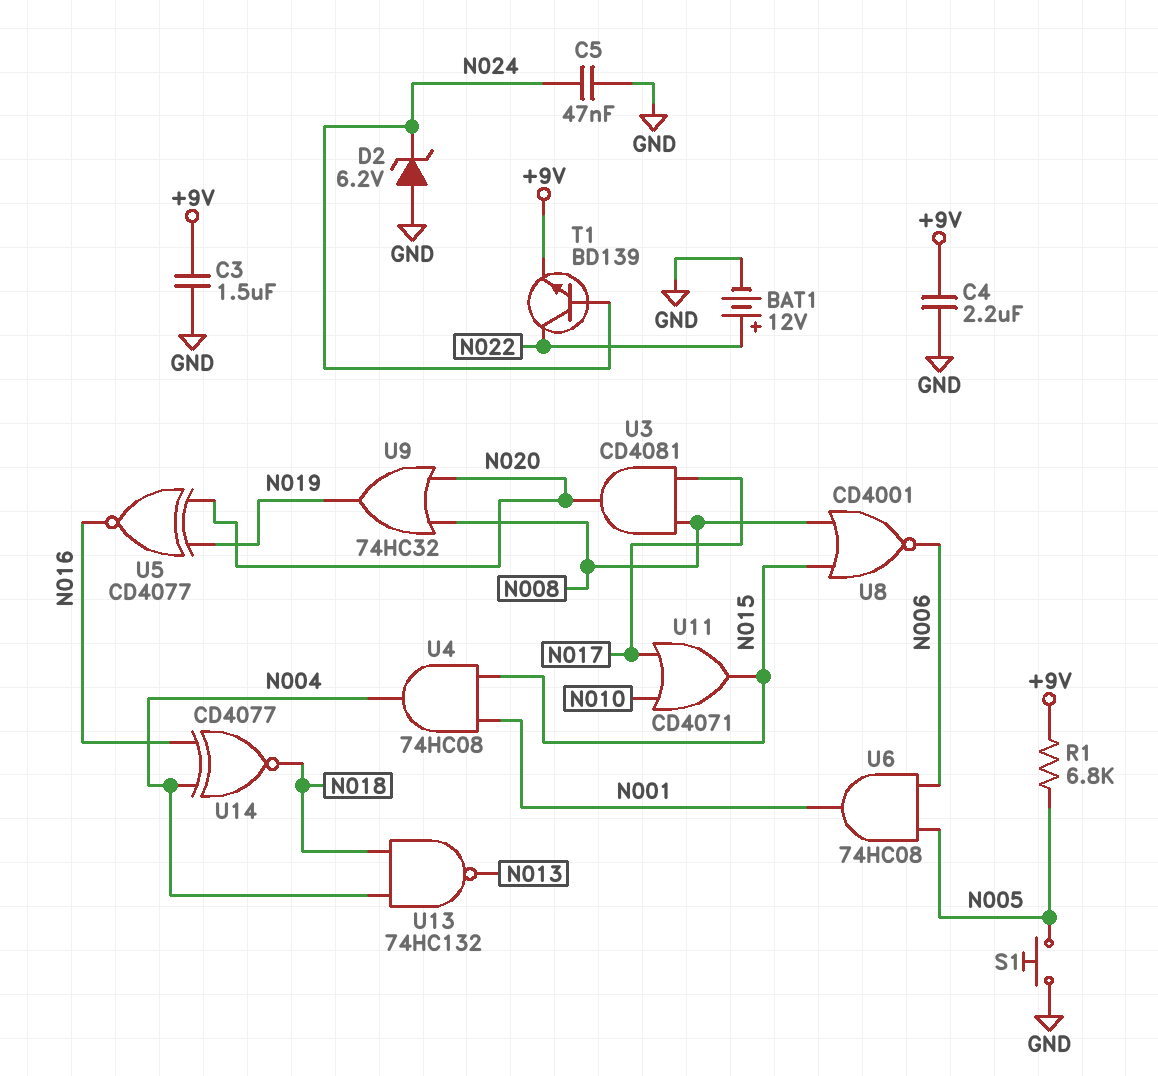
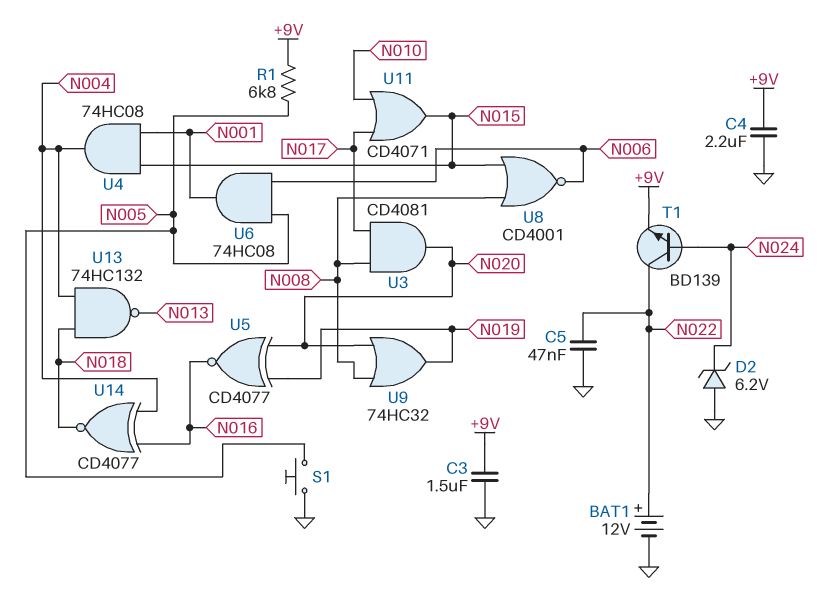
C5: 47nF (GND, N024) -> 47nF (GND, N022)

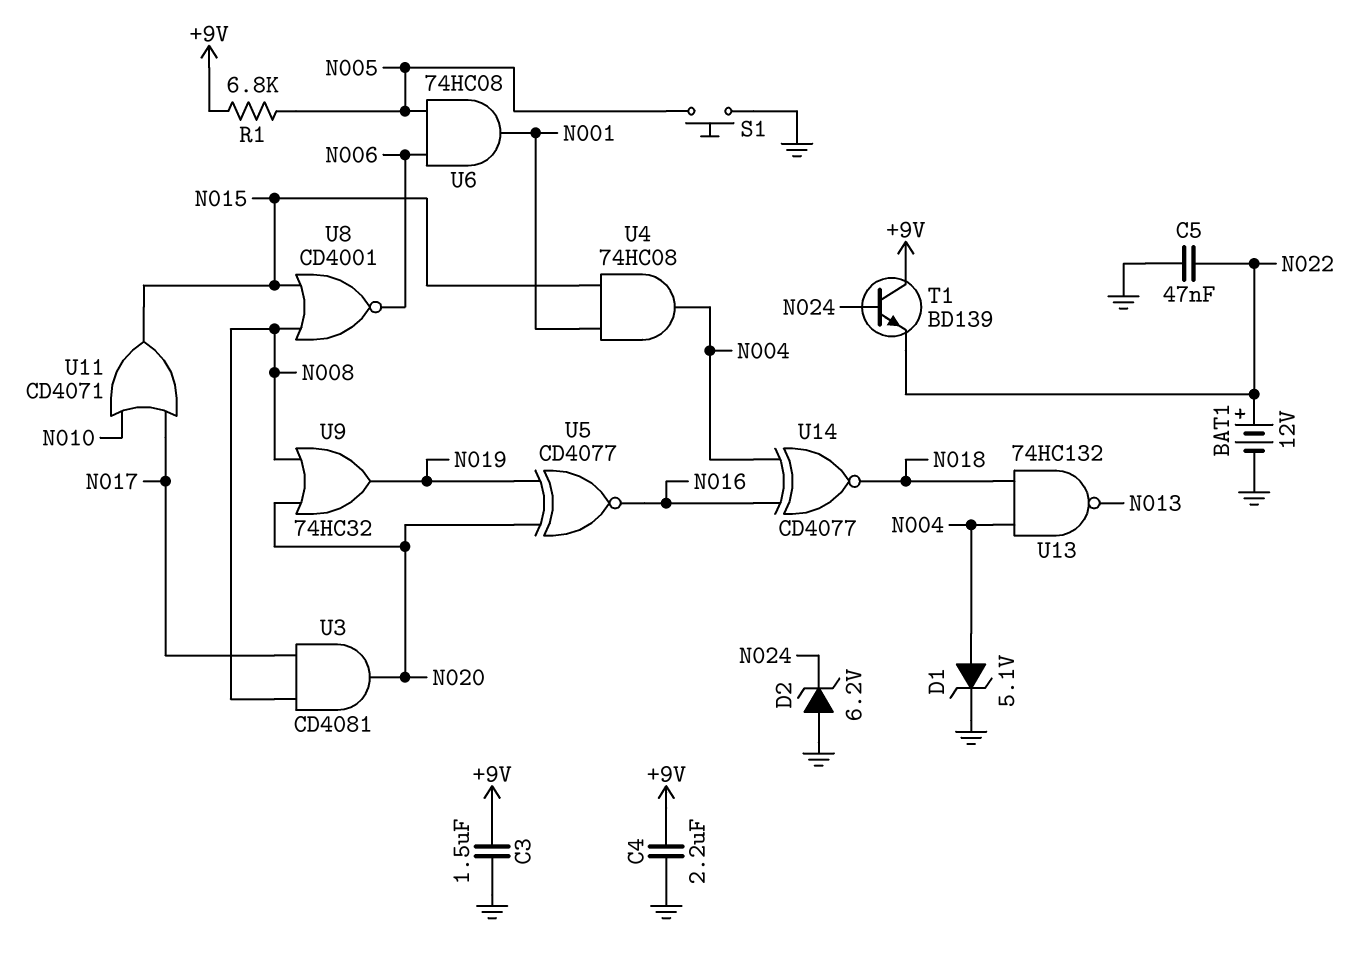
D1: none -> zener 5.1V (A N004, K GND)
T1: NPN BD139 (B N024, C N022, E +9V) -> NPN BD139 (B N024, C +9V, E N022)

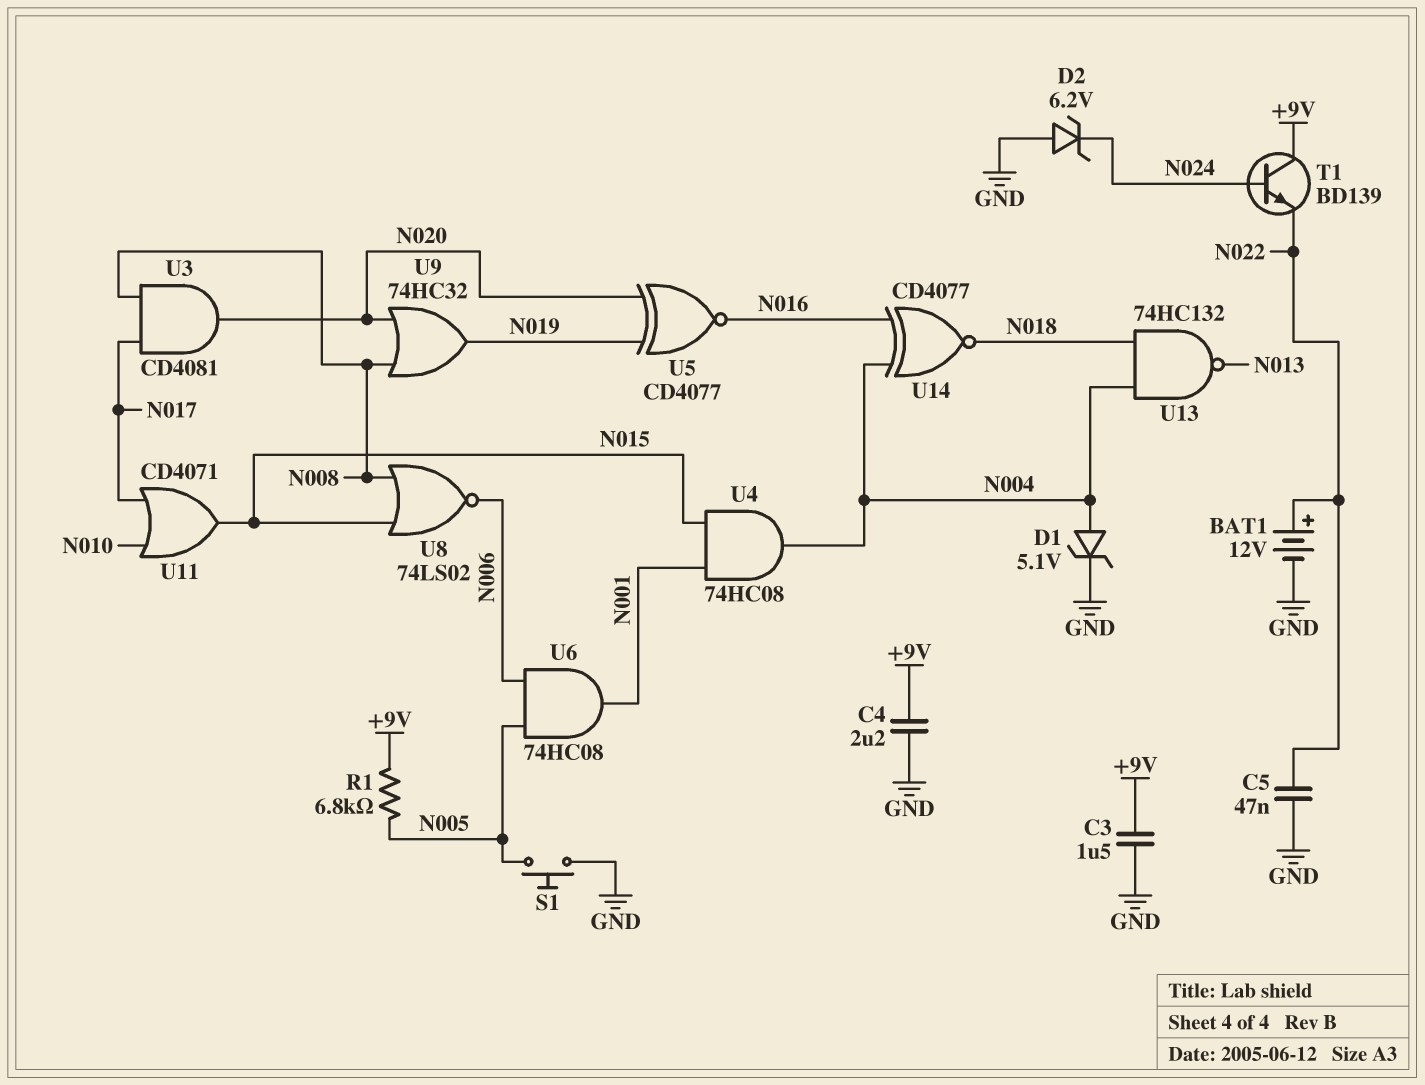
U8: NOR CD4001 (in N008, in N015, out N006) -> NOR 74LS02 (in N008, in N015, out N006)

